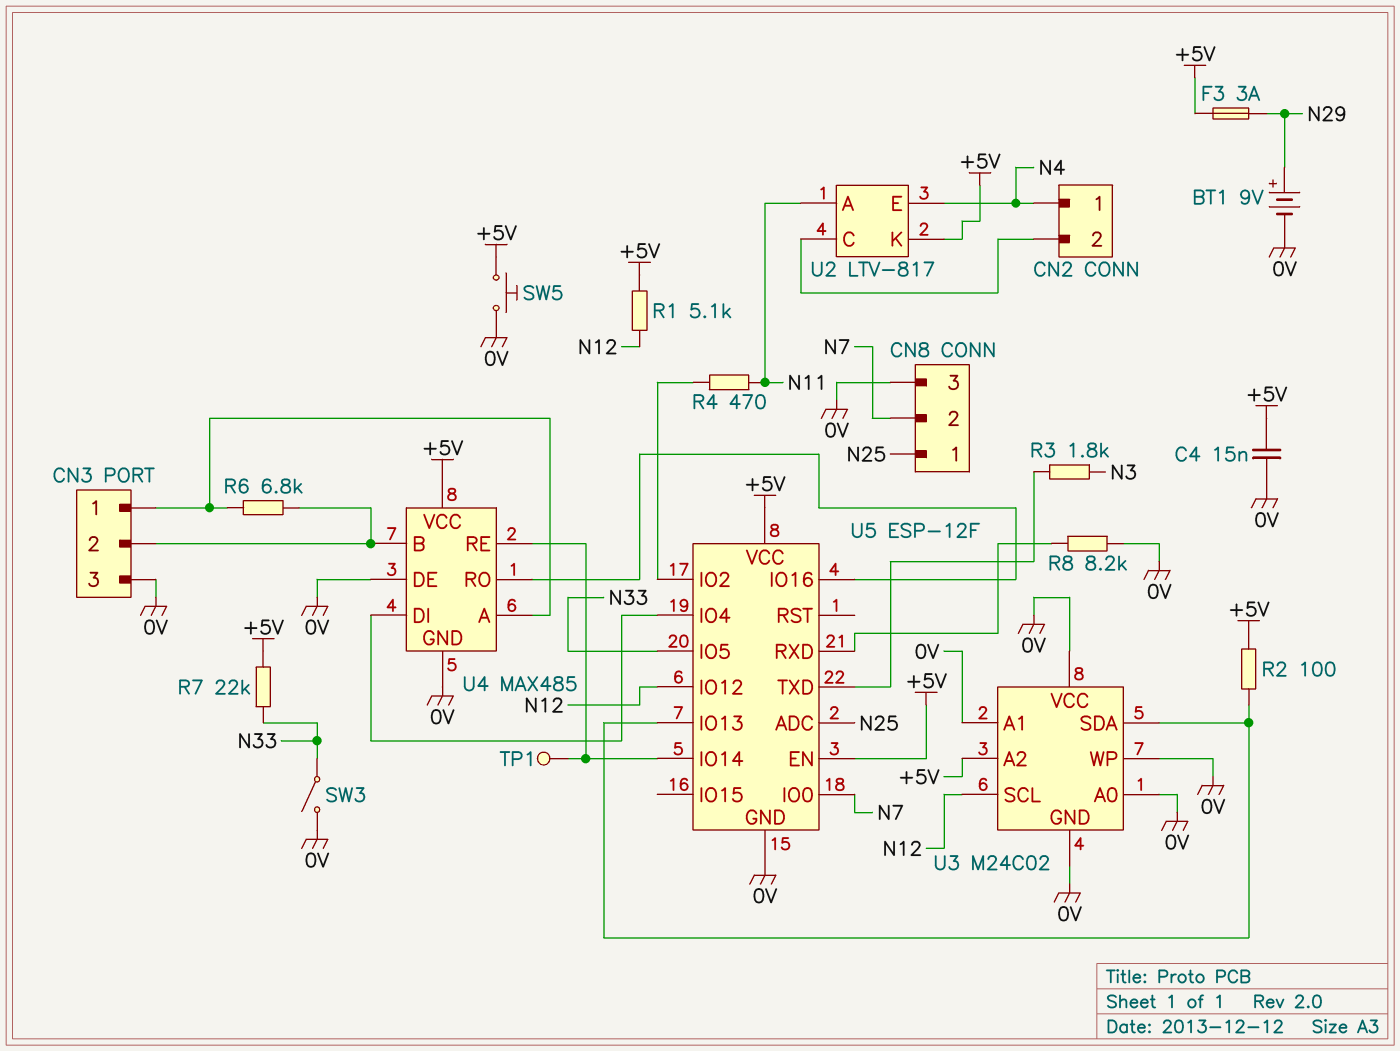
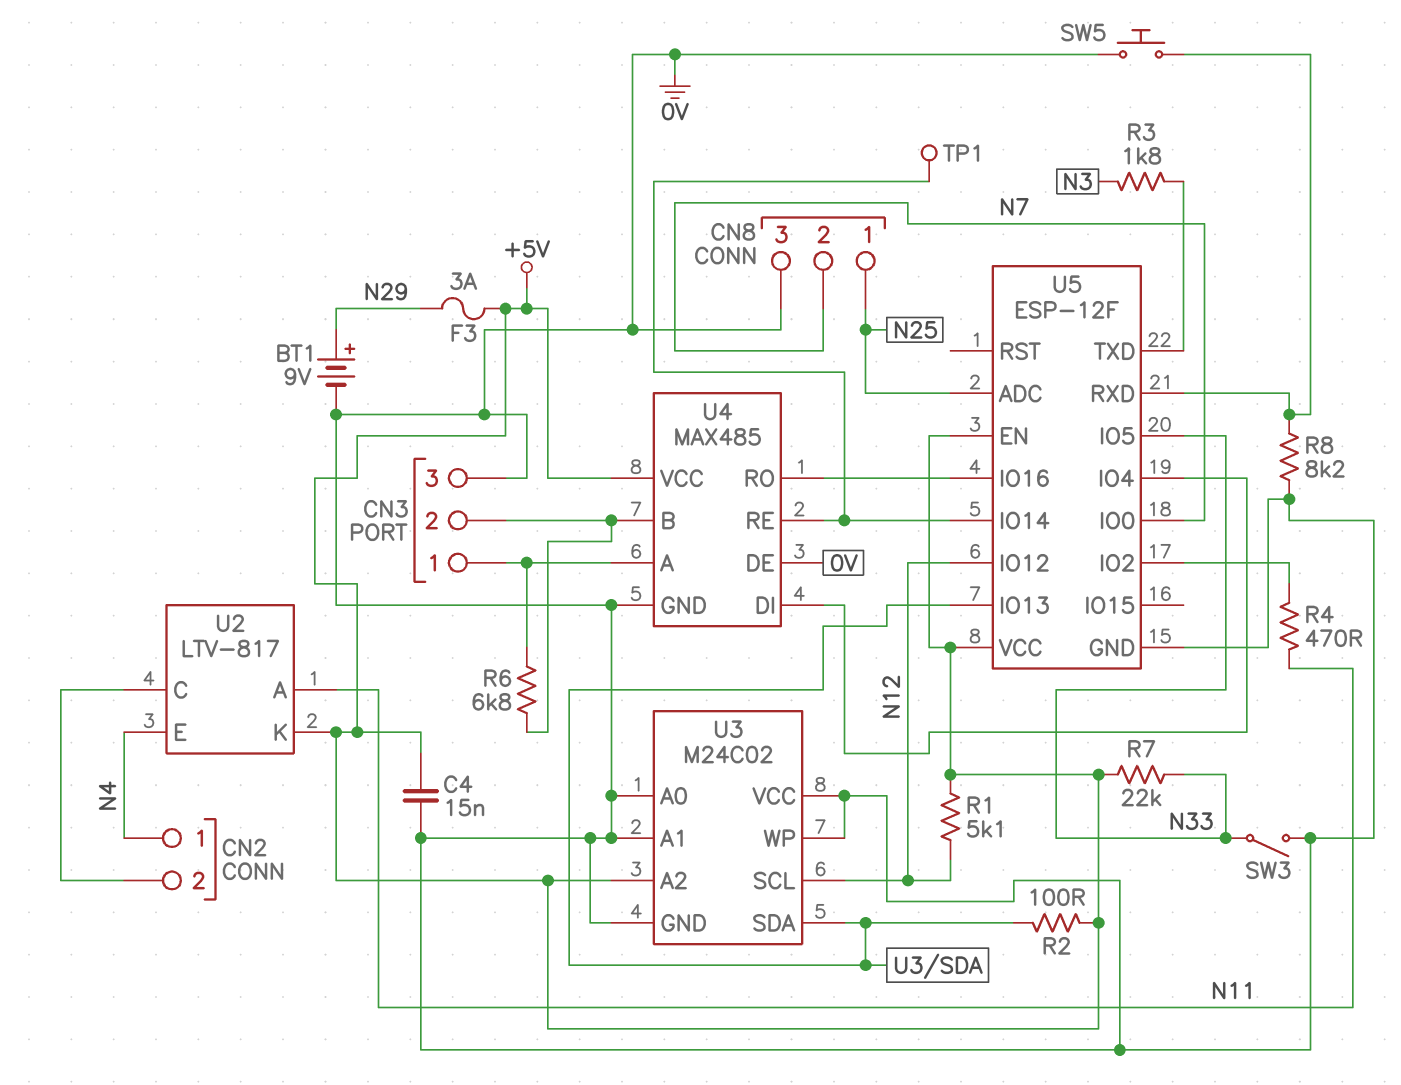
SW5: button (+5V, 0V) -> button (0V, U5/RXD)

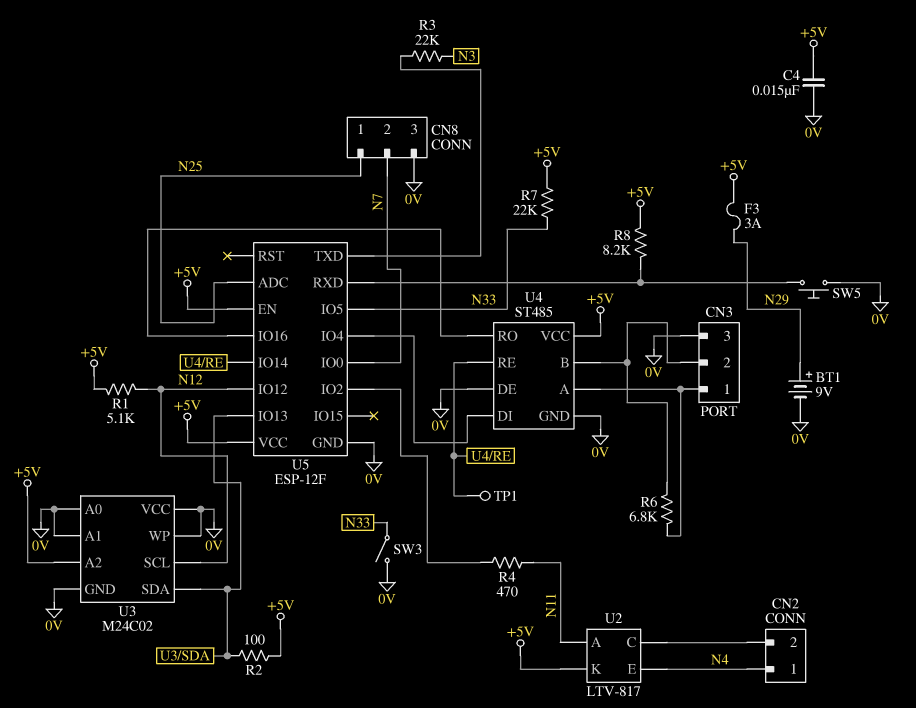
R3: 1.8k (N3, U5/TXD) -> 22k (N3, U5/TXD)
R8: 8.2k (0V, U5/RXD) -> 8.2k (+5V, U5/RXD)
U4: MAX485 -> ST485

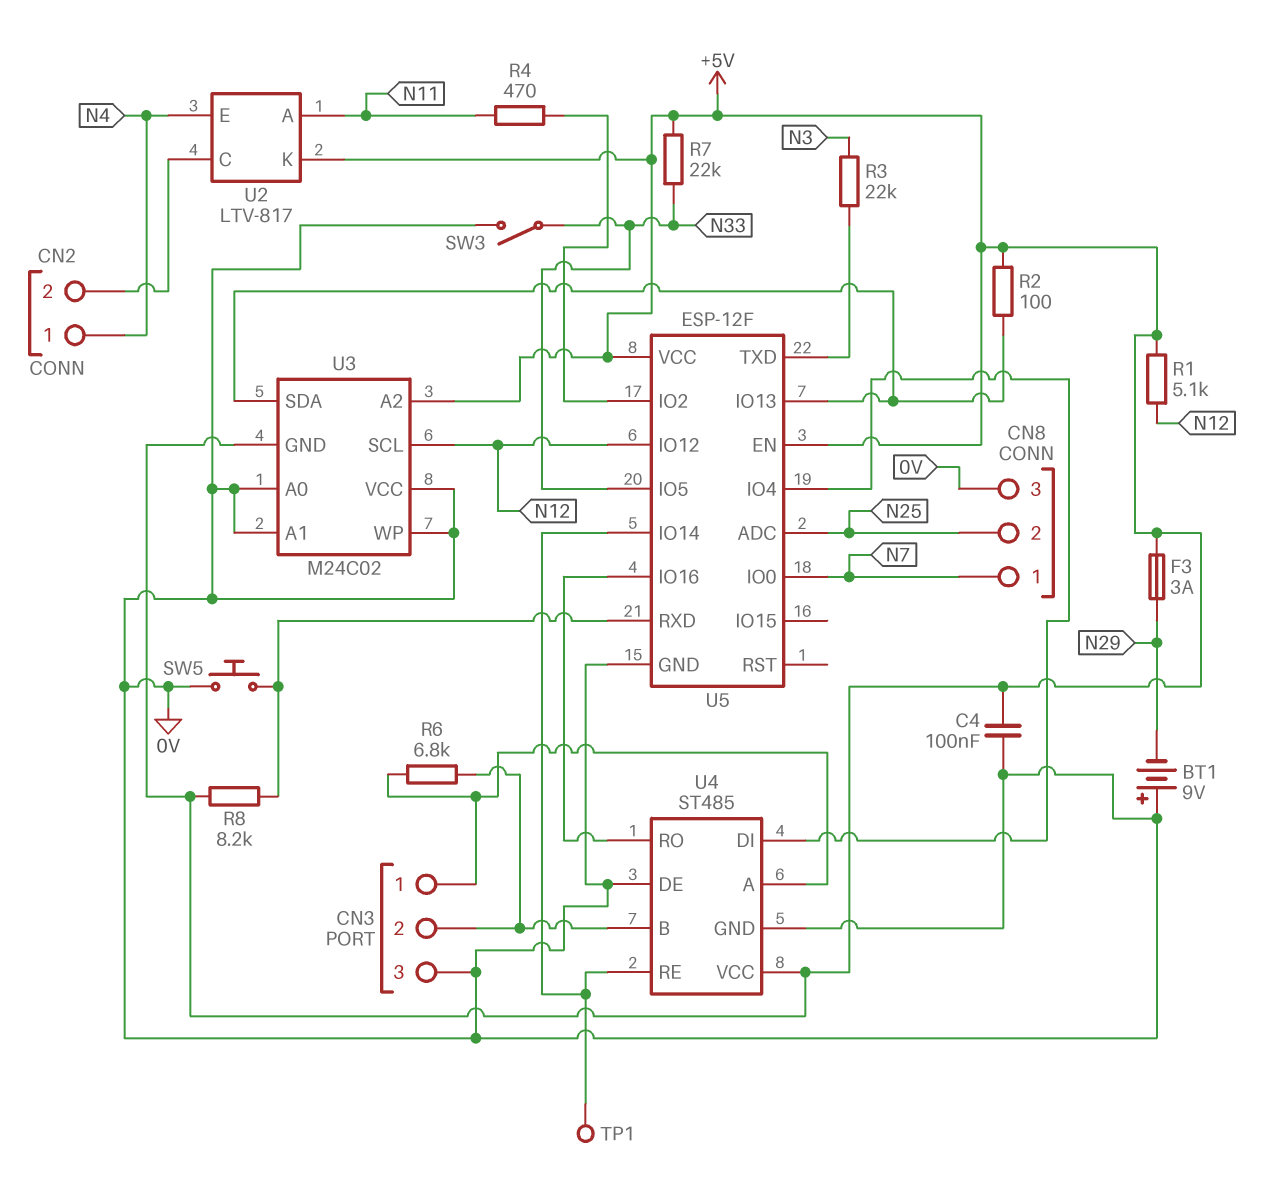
BT1: 9V (plus N29, minus 0V) -> 9V (plus 0V, minus N29)
C4: 15nF (+5V, 0V) -> 100nF (+5V, 0V)
CN8 pin 1: N25 -> N7
CN8 pin 2: N7 -> N25
U3 pin GND: 0V -> +5V

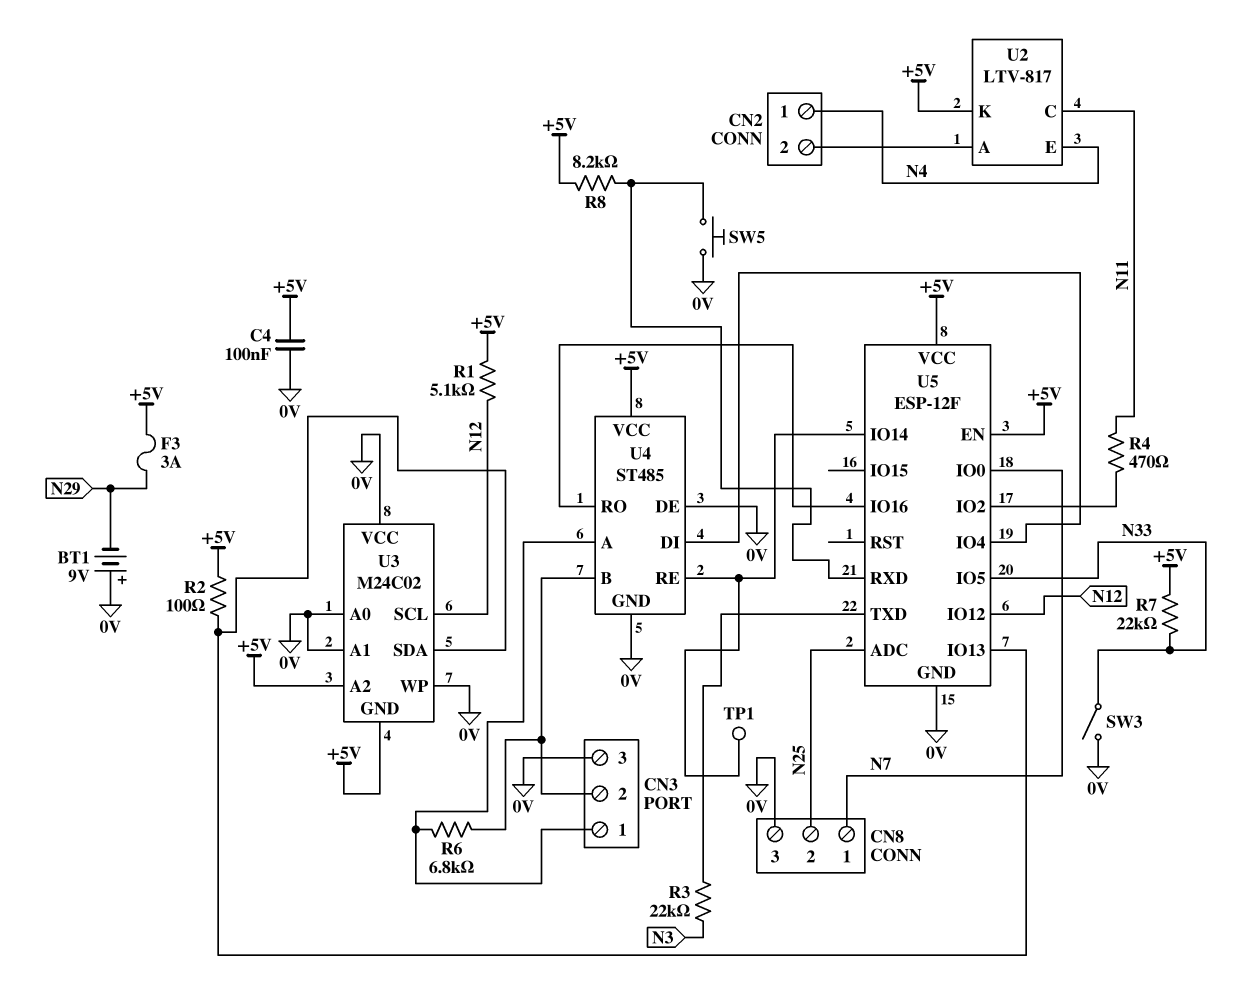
U2 pin A: N11 -> CN2/2
U2 pin C: CN2/2 -> N11

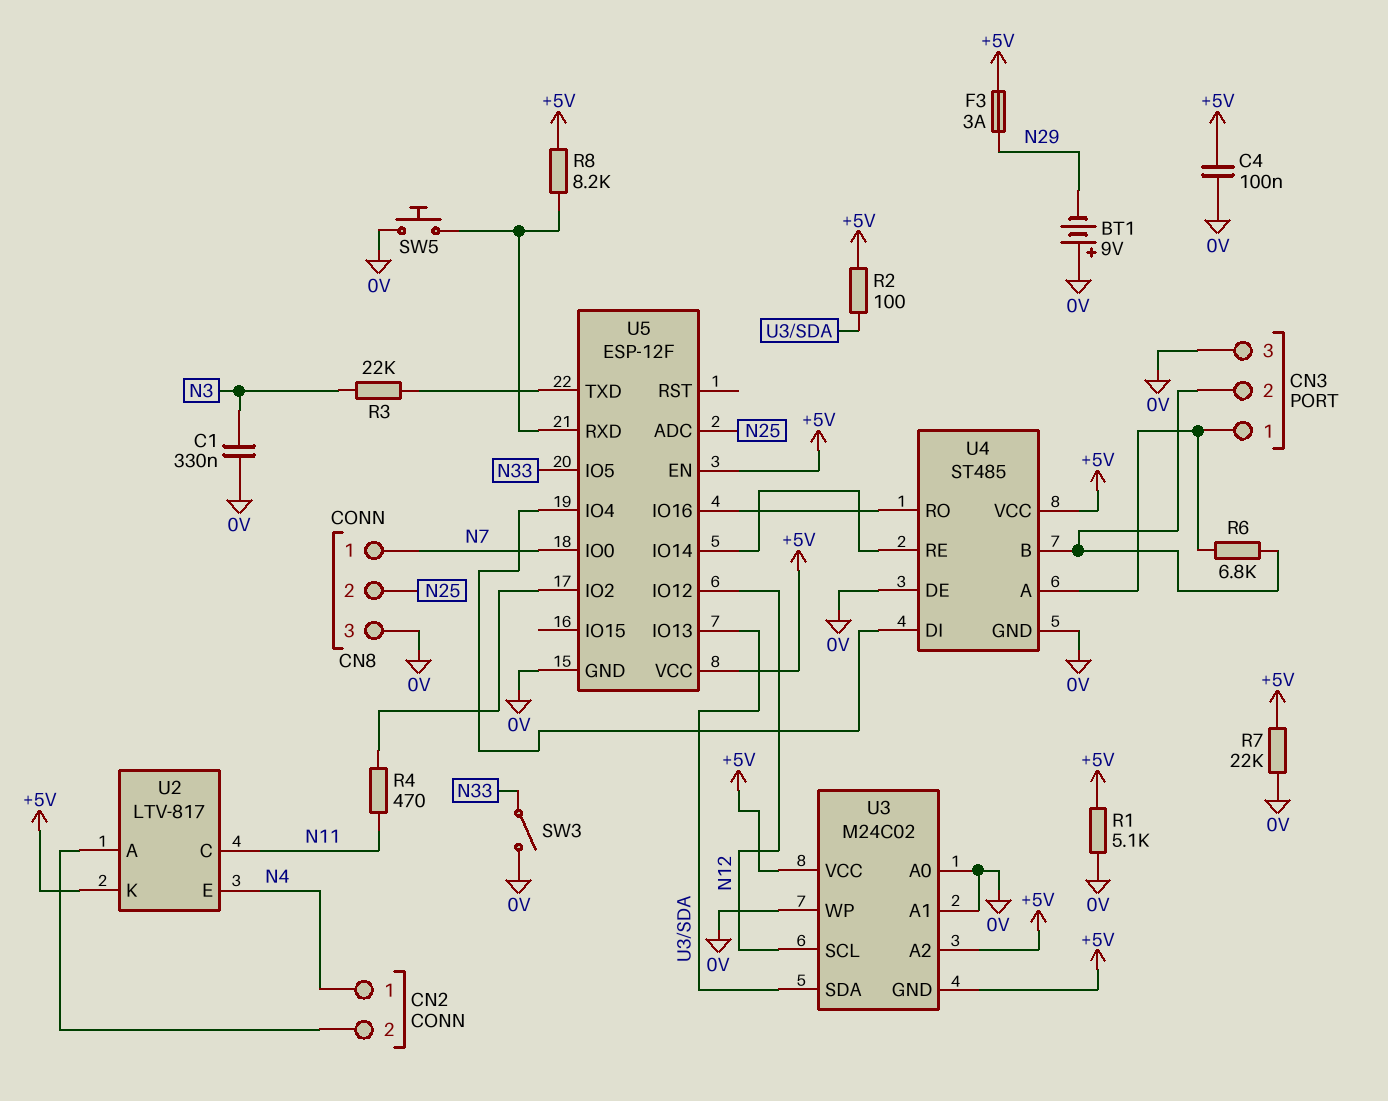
C1: none -> 330nF (0V, N3)
R1: 5.1k (+5V, N12) -> 5.1k (+5V, 0V)
R7: 22k (+5V, N33) -> 22k (+5V, 0V)
TP1: test point (U4/RE) -> none
U3 pin VCC: 0V -> +5V

